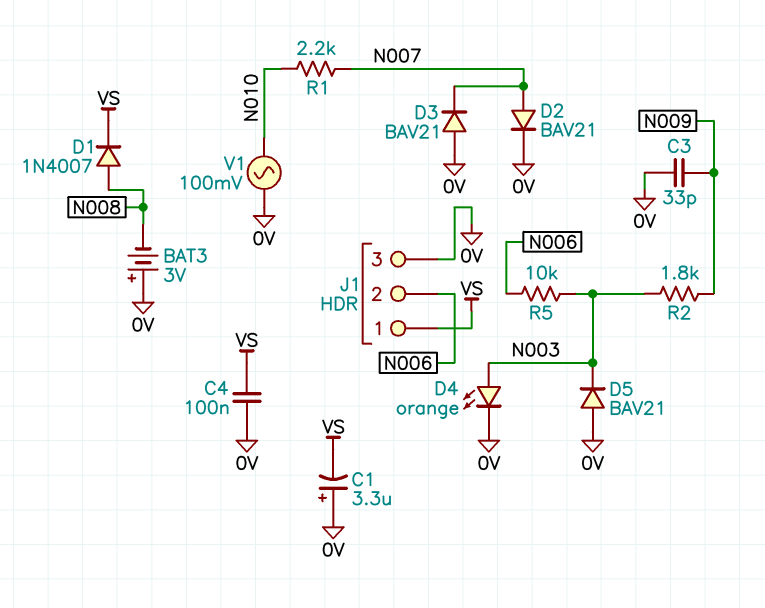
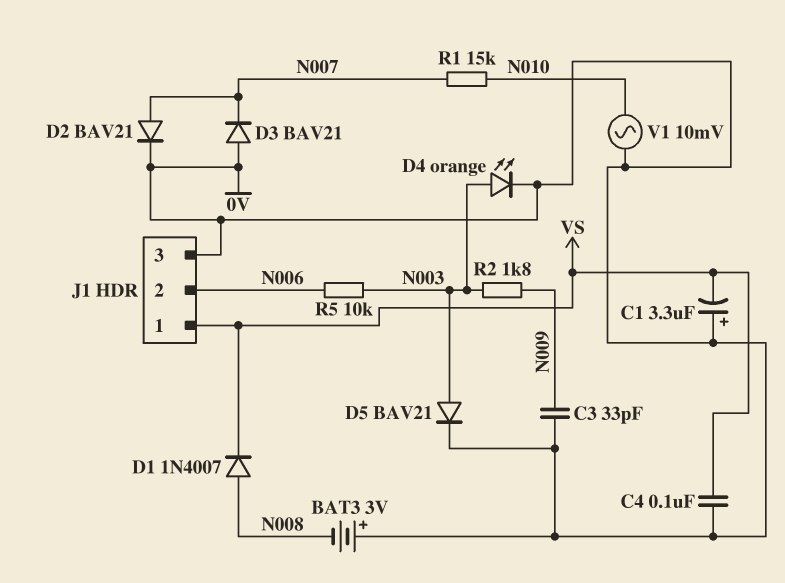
D5: diode BAV21 (A 0V, K N003) -> diode BAV21 (A N003, K 0V)
R1: 2.2k (N007, N010) -> 15k (N007, N010)
V1: AC 100mV (0V, N010) -> AC 10mV (0V, N010)

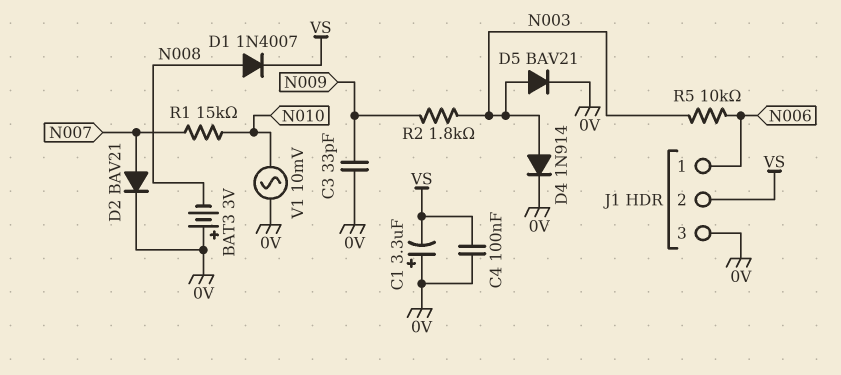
D3: diode BAV21 (A 0V, K N007) -> none
D4: LED orange (A N003, K 0V) -> diode 1N914 (A N003, K 0V)
J1 pin 1: VS -> N006
J1 pin 2: N006 -> VS

